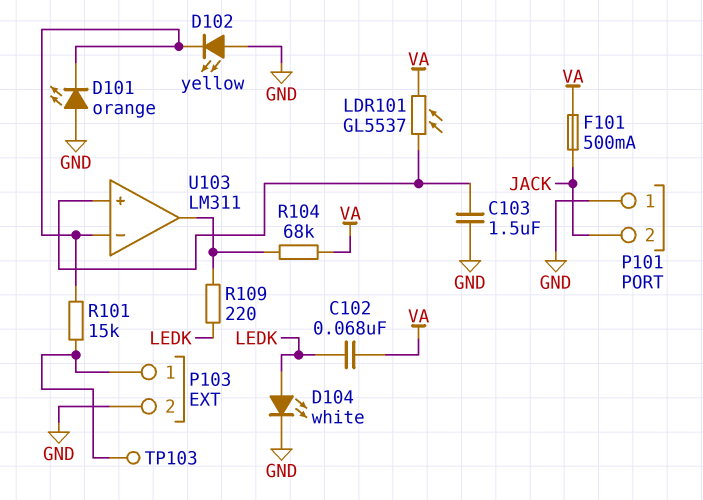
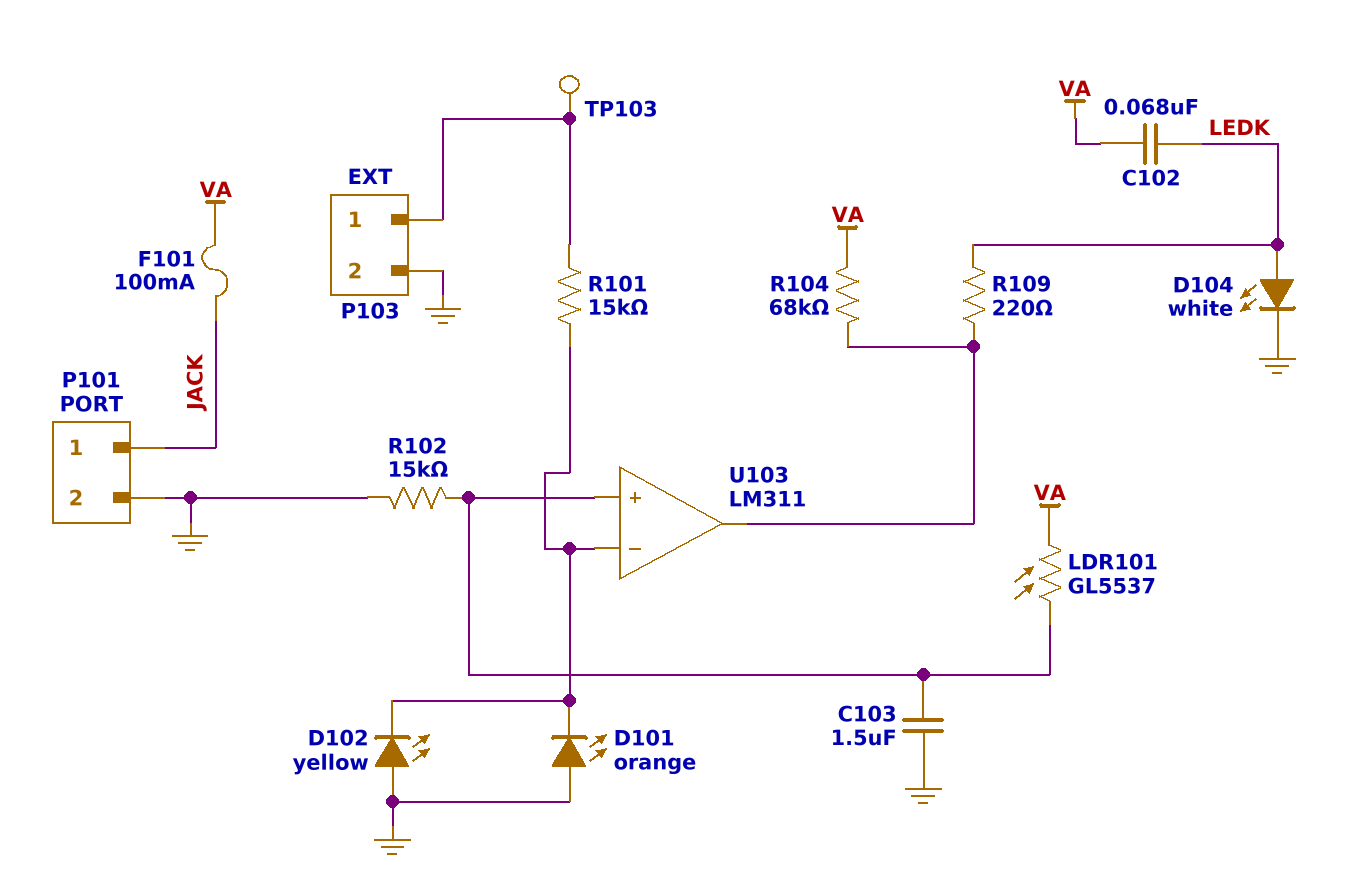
F101: 500mA (JACK, VA) -> 100mA (JACK, VA)
P101 pin 1: GND -> JACK
P101 pin 2: JACK -> GND
R102: none -> 15k (GND, U103/in+)

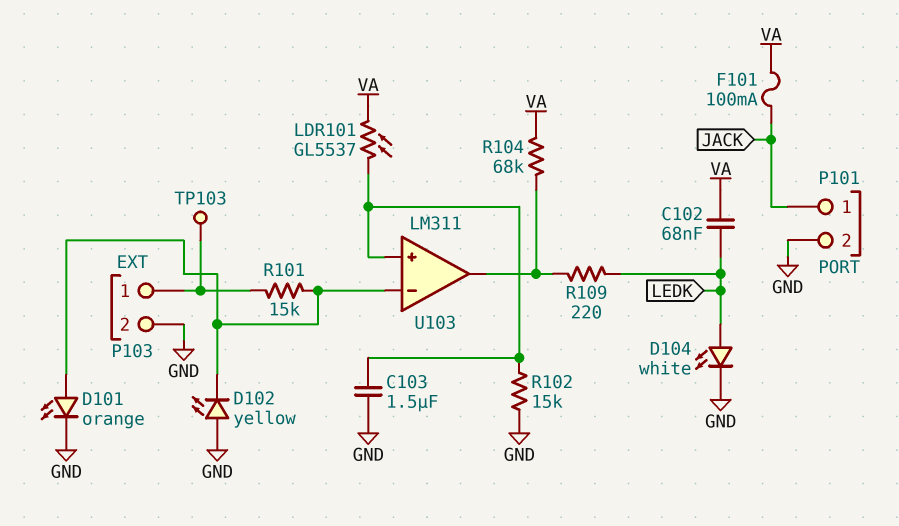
D101: LED orange (A GND, K U103/in-) -> LED orange (A U103/in-, K GND)

